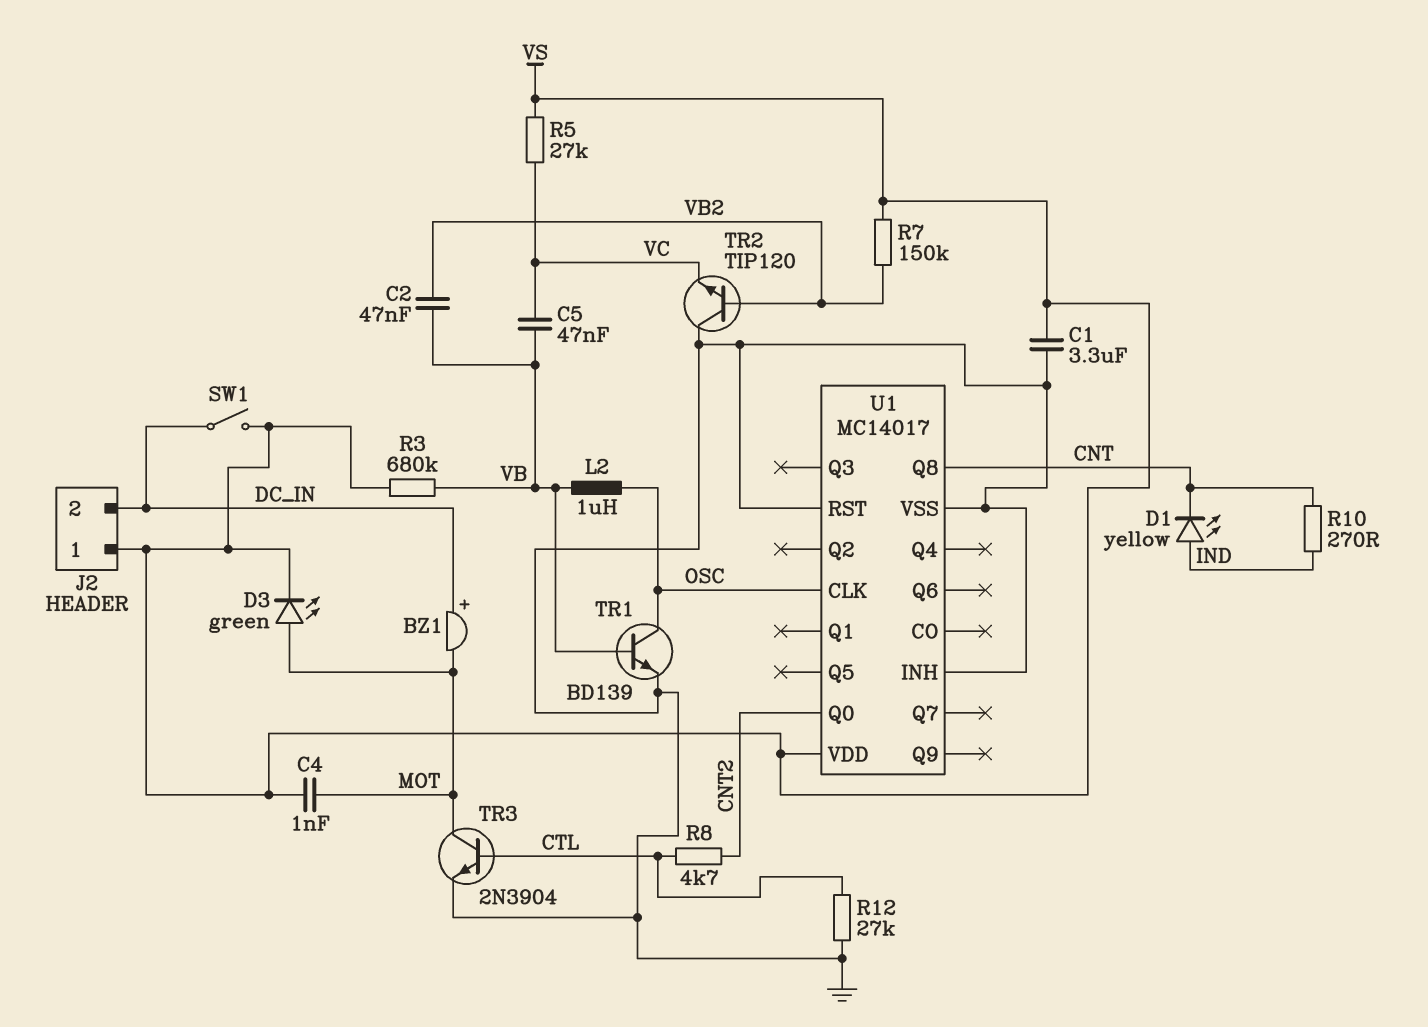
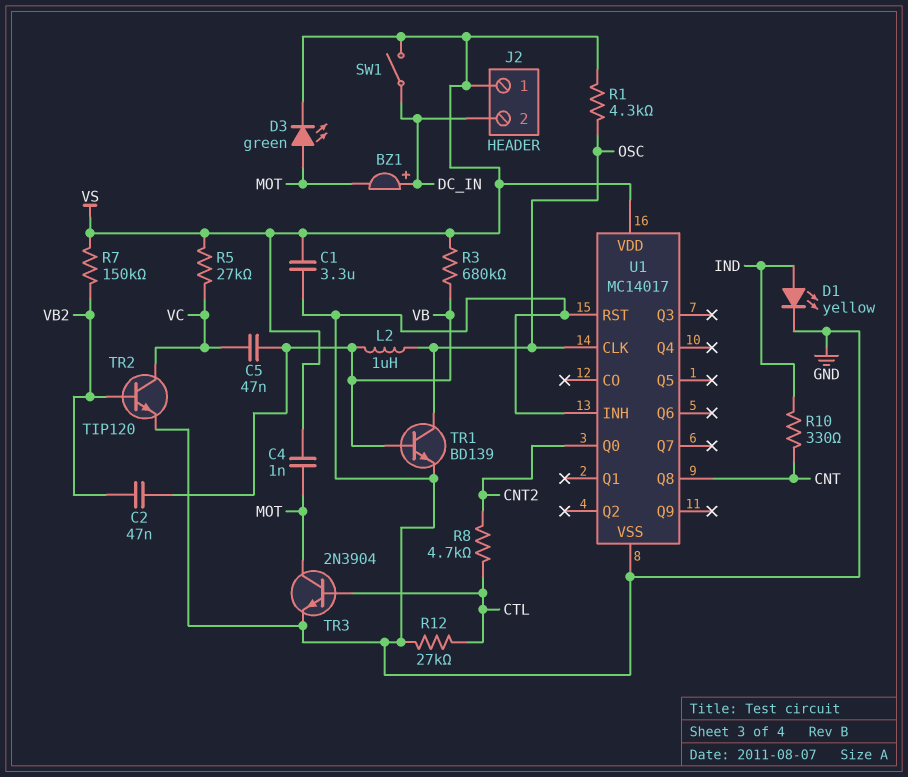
D1: LED yellow (A IND, K CNT) -> LED yellow (A IND, K GND)
R1: none -> 4.3k (OSC, VS)
R10: 270 (CNT, IND) -> 330 (CNT, IND)
TR2: NPN TIP120 (B VB2, C GND, E VC) -> NPN TIP120 (B VB2, C VC, E GND)

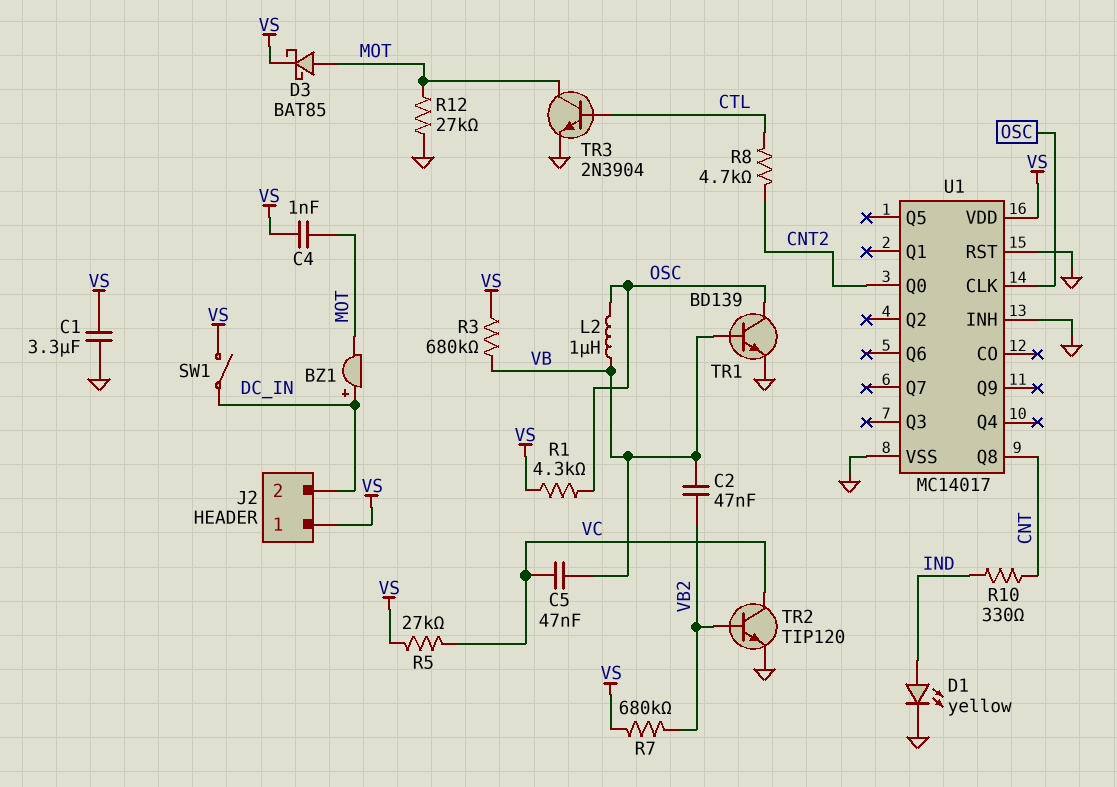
D3: LED green (A MOT, K VS) -> schottky BAT85 (A MOT, K VS)
R7: 150k (VB2, VS) -> 680k (VB2, VS)
R12: 27k (CTL, GND) -> 27k (GND, MOT)

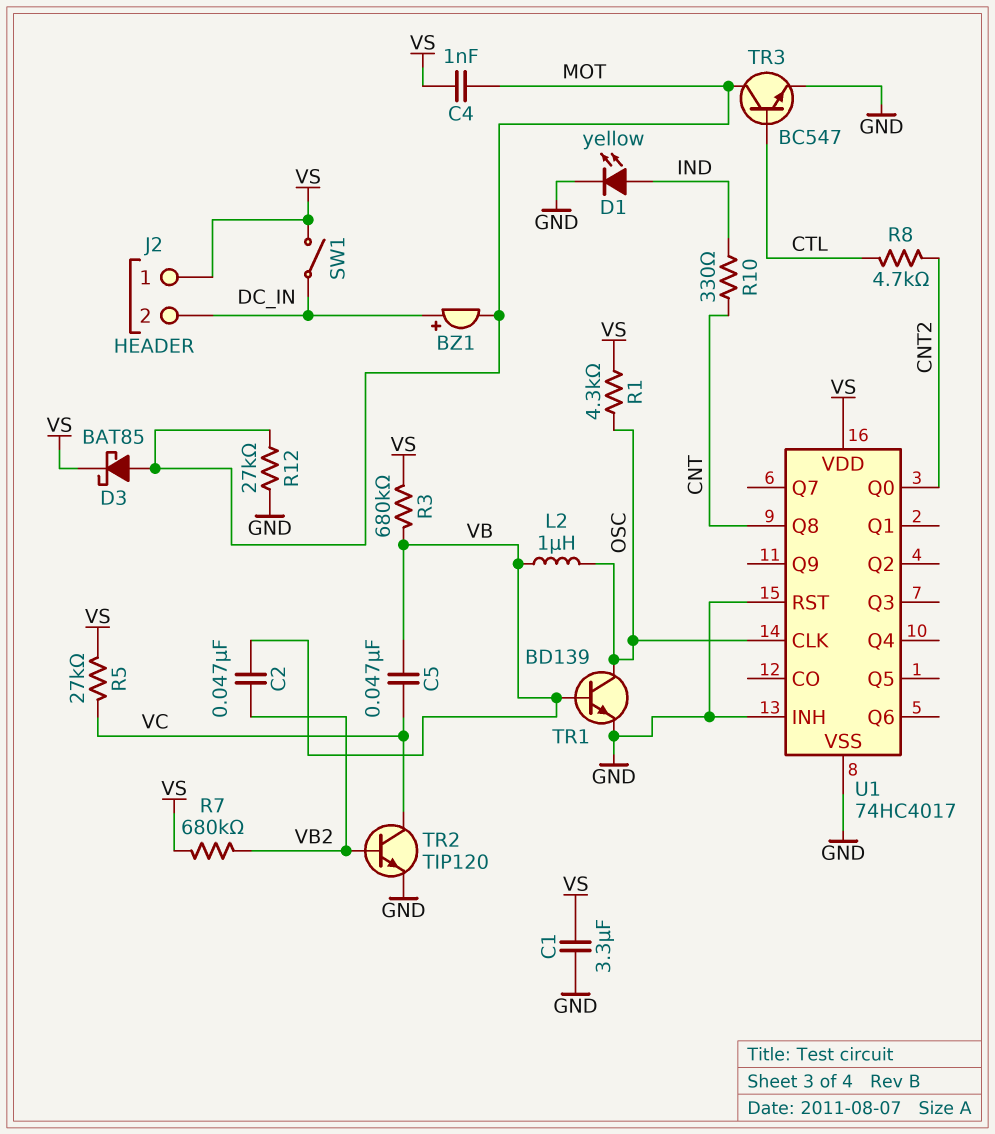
TR3: NPN 2N3904 (B CTL, C MOT, E GND) -> NPN BC547 (B CTL, C MOT, E GND)
U1: MC14017 -> 74HC4017

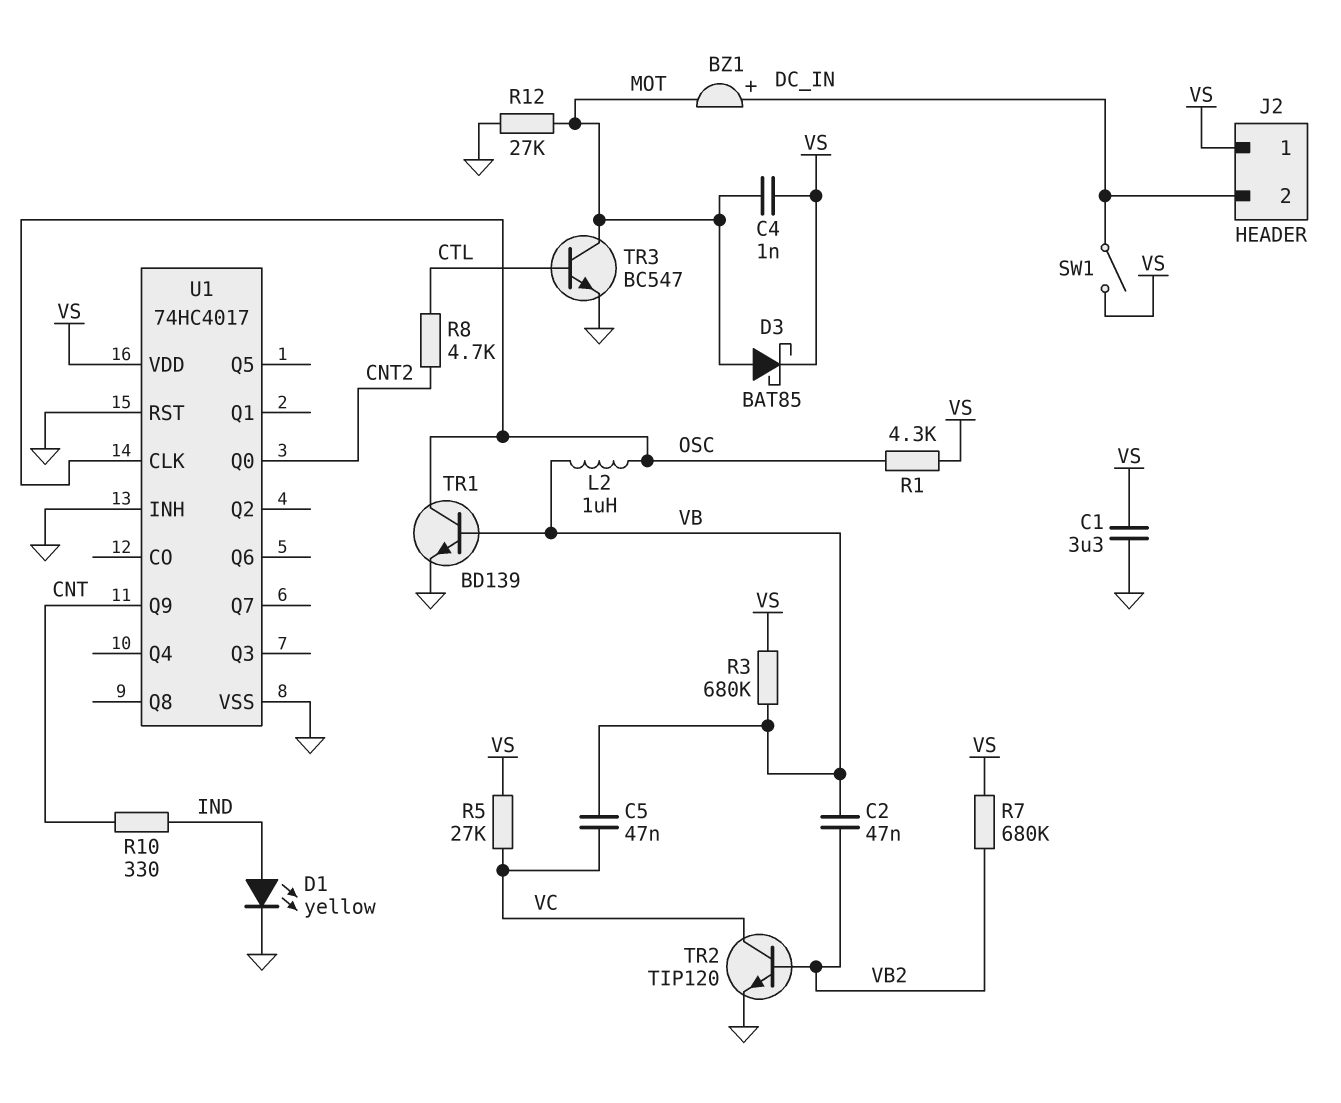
U1 pin Q8: CNT -> none
U1 pin Q9: none -> CNT

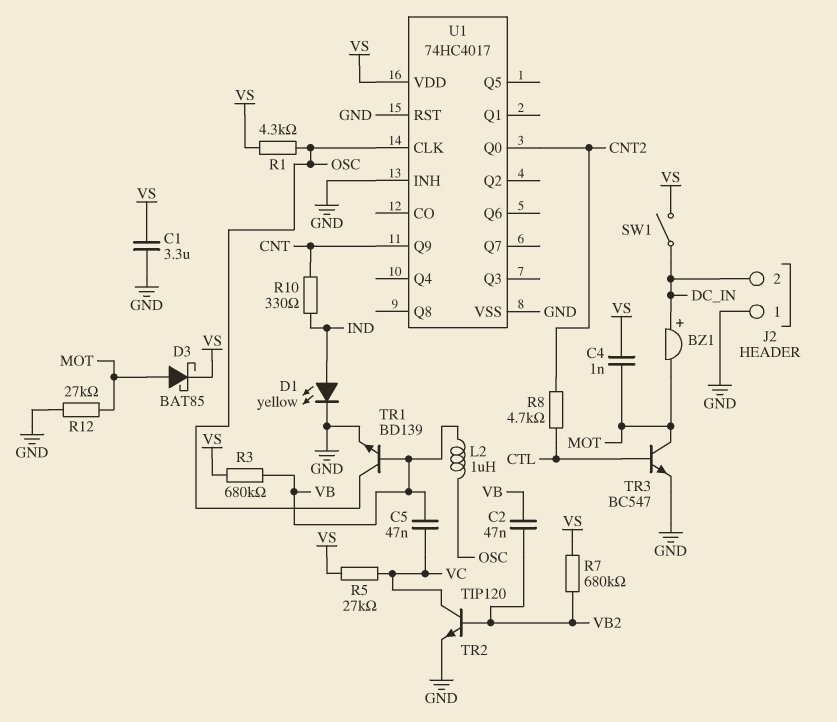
J2 pin 1: VS -> GND

